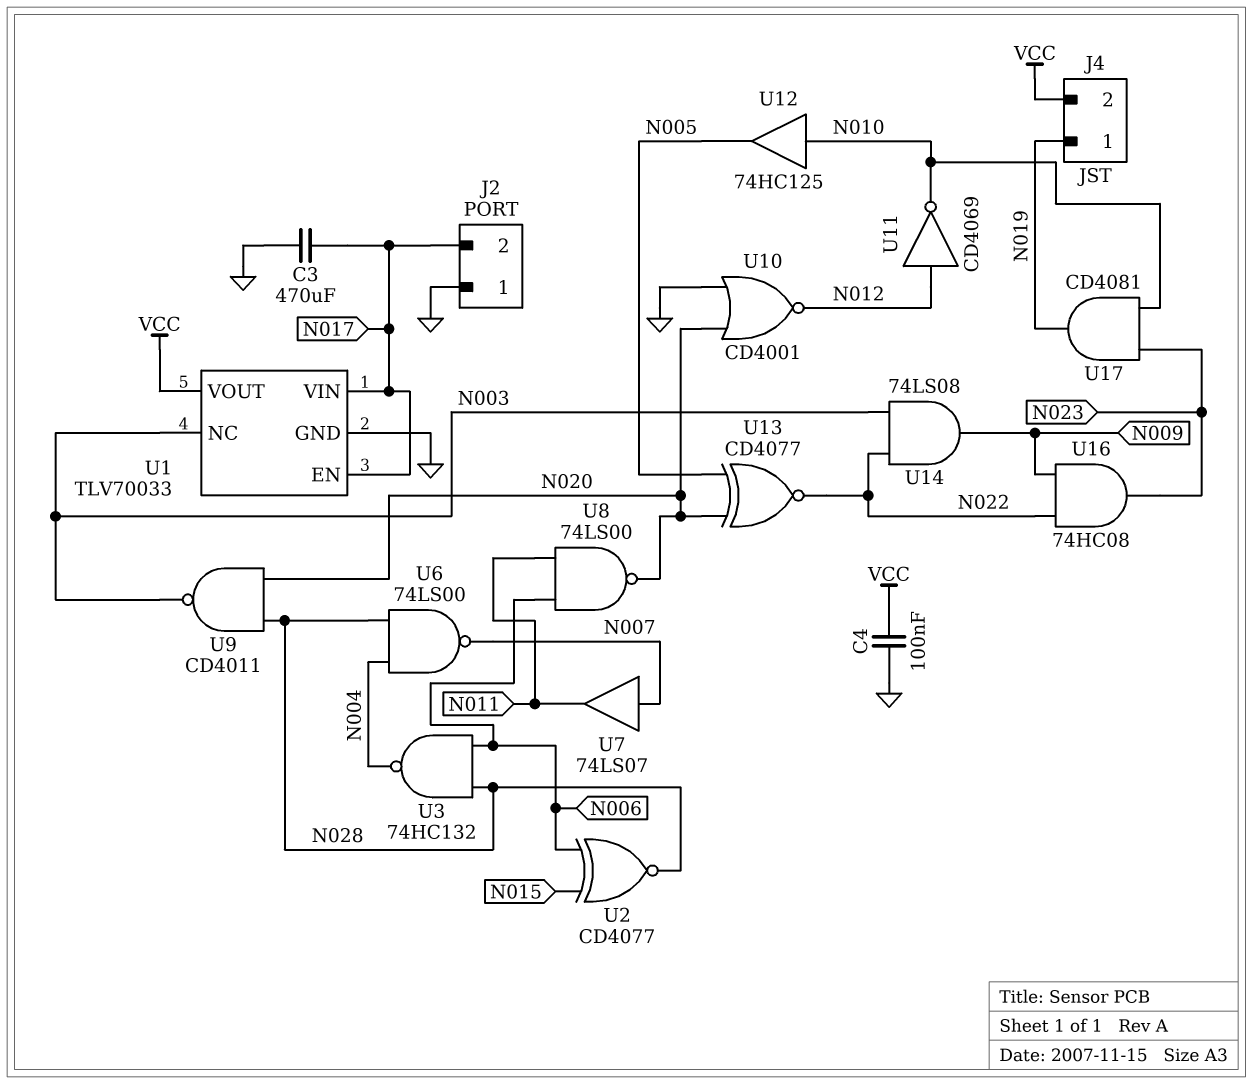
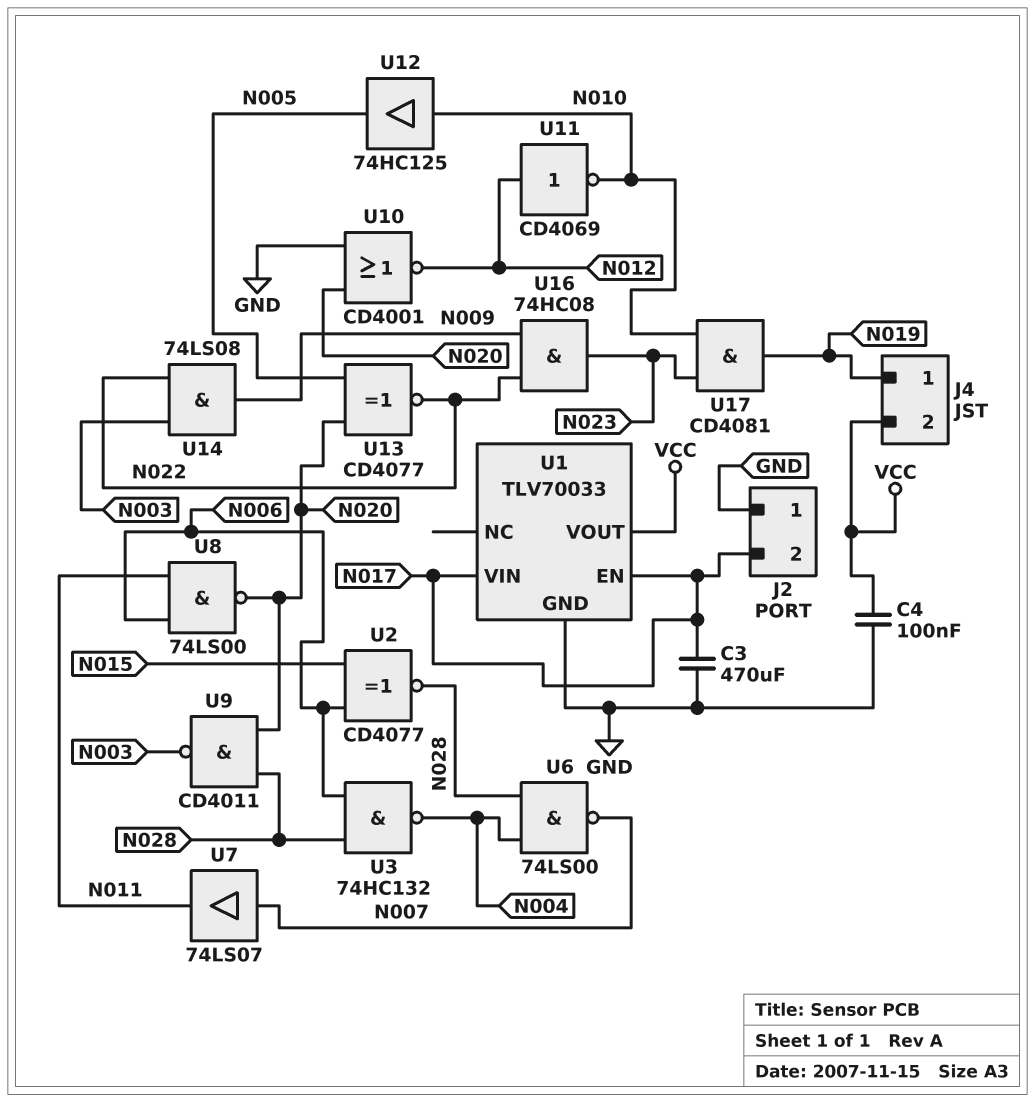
U1 pin NC: N003 -> none

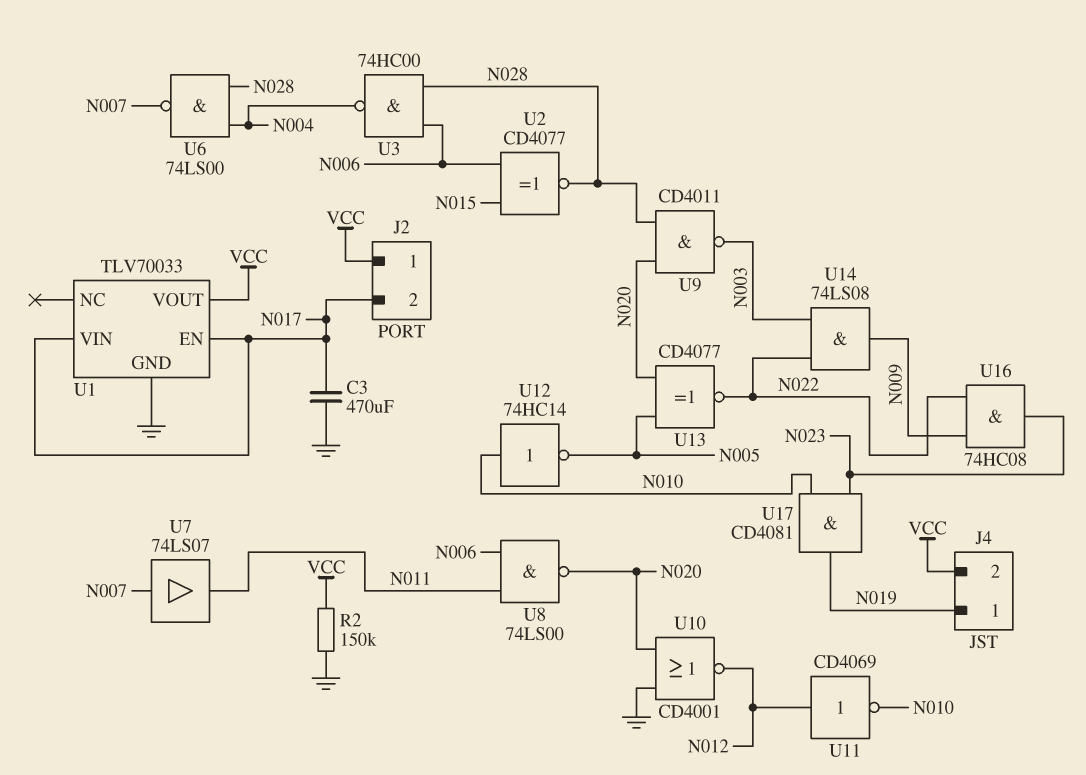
C4: 100nF (GND, VCC) -> none
J2 pin 1: GND -> VCC
R2: none -> 150k (GND, VCC)
U3: NAND 74HC132 (in N006, in N028, out N004) -> NAND 74HC00 (in N006, in N028, out N004)
U12: buffer 74HC125 (in N010, out N005) -> NOT 74HC14 (in N010, out N005)

